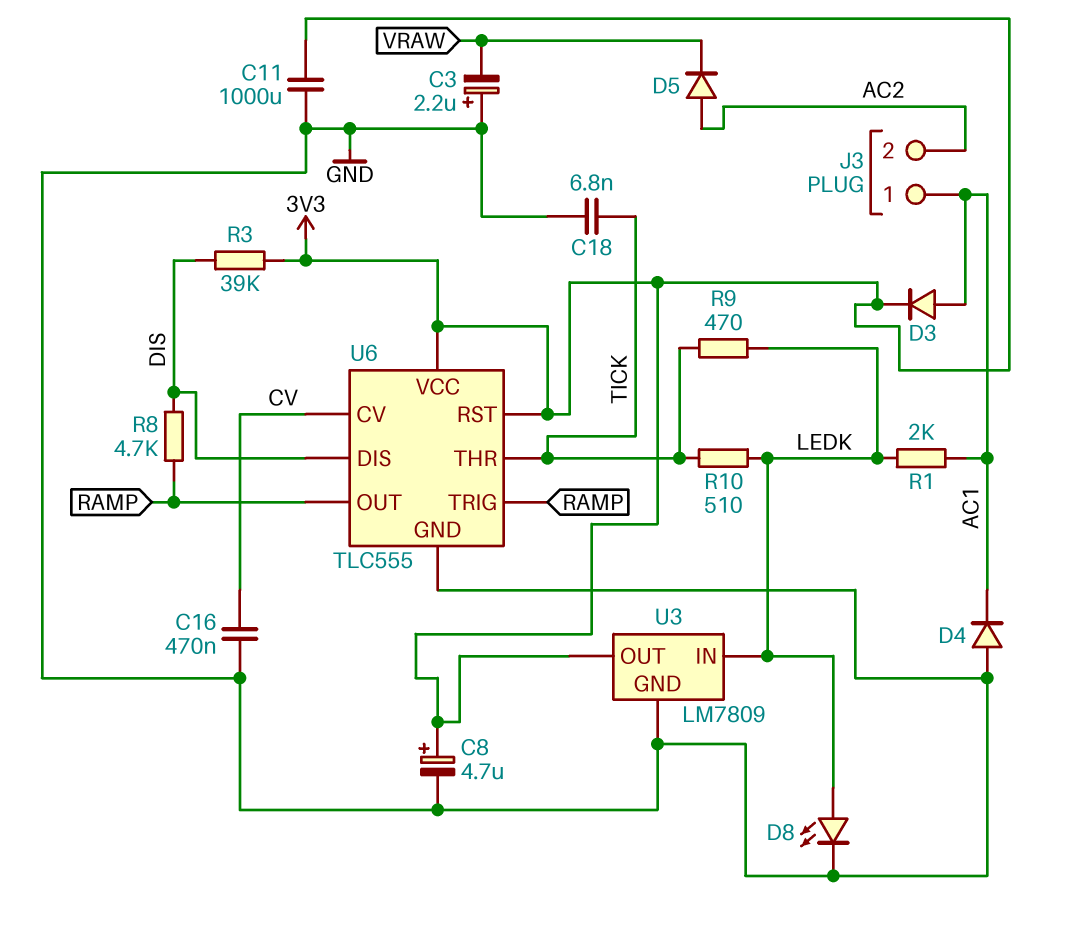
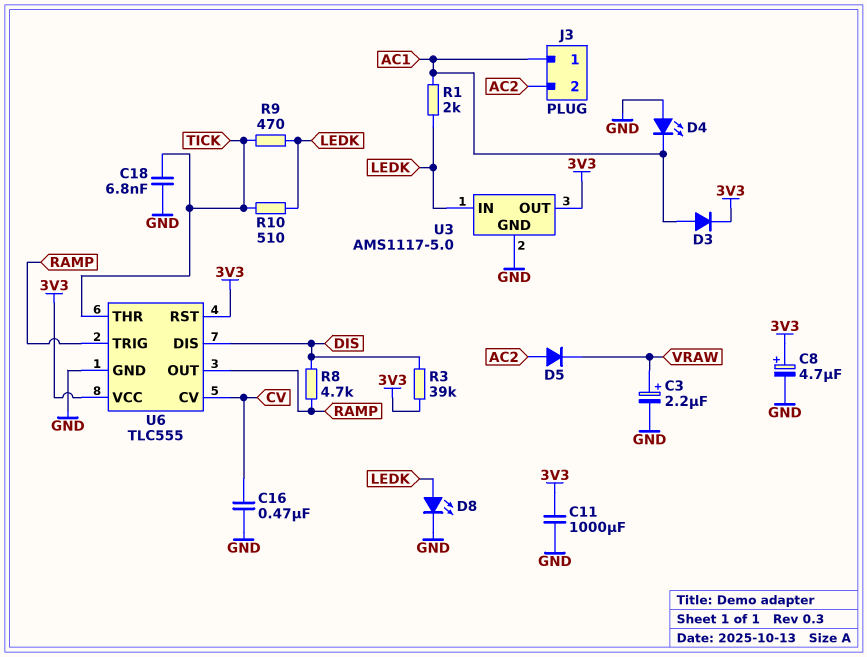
C3: 2.2uF (plus GND, minus VRAW) -> 2.2uF (plus VRAW, minus GND)
D4: diode (A GND, K AC1) -> LED (A GND, K AC1)
U3: LM7809 -> AMS1117-5.0

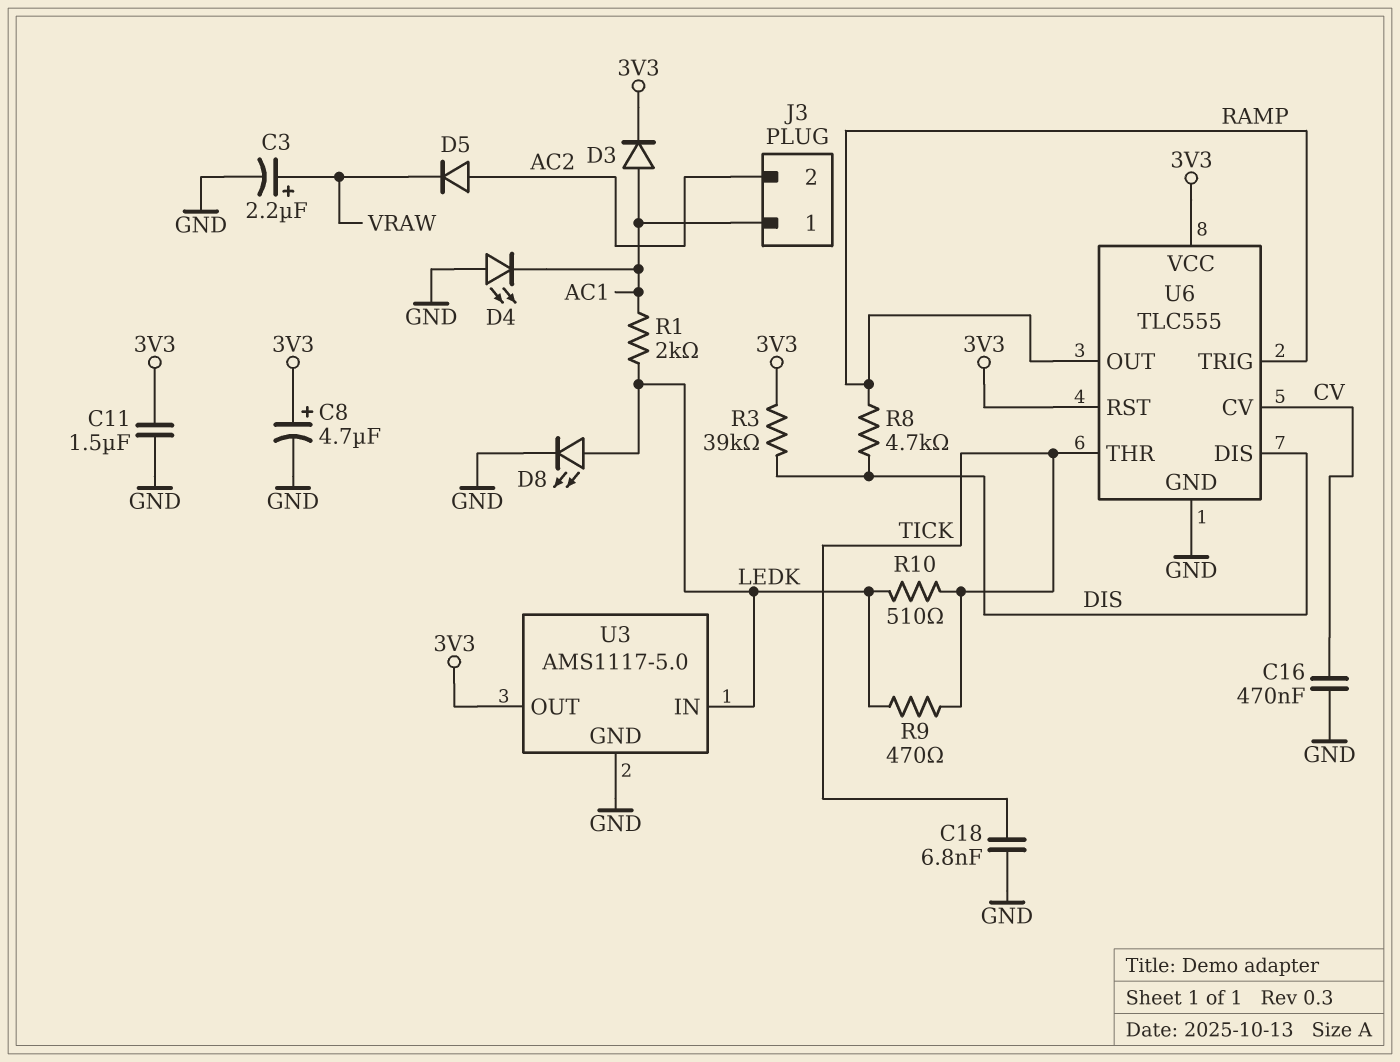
C11: 1000uF (3V3, GND) -> 1.5uF (3V3, GND)

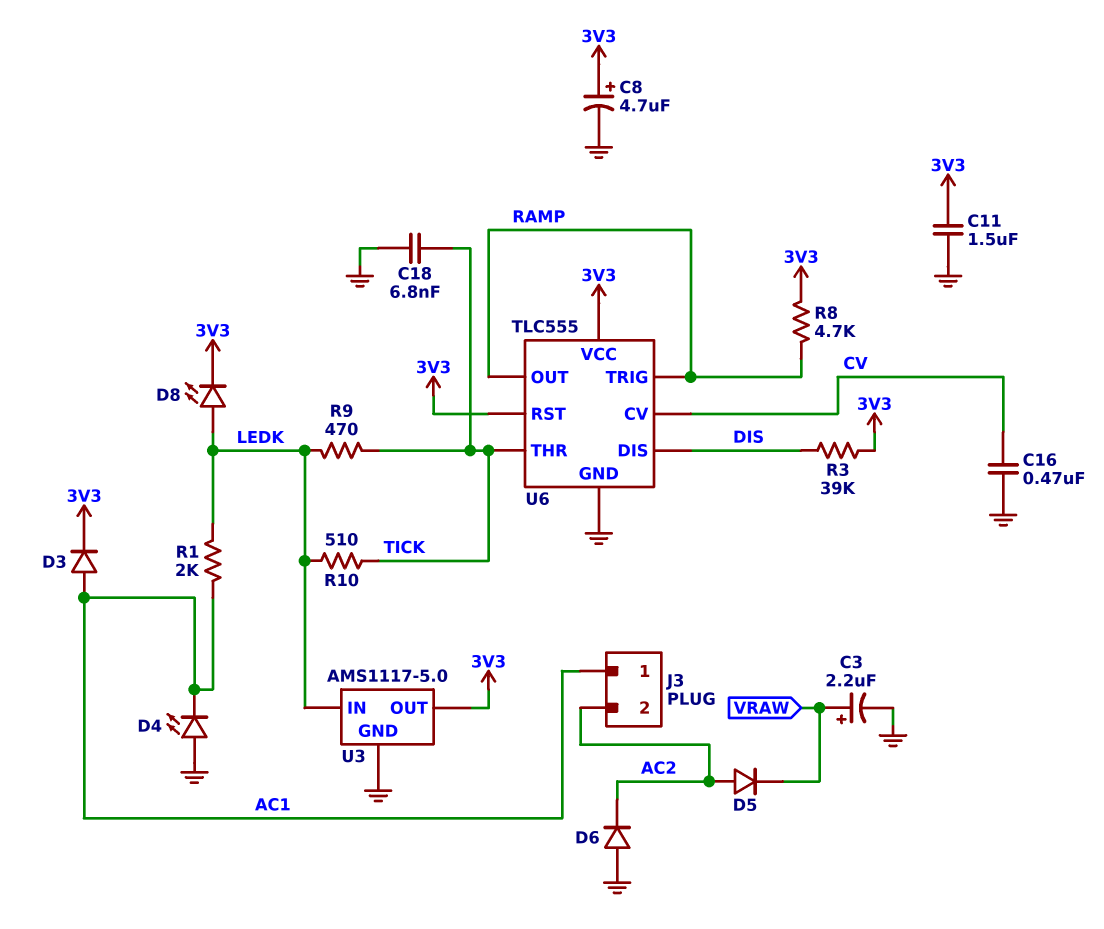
D6: none -> diode (A GND, K AC2)
D8: LED (A LEDK, K GND) -> LED (A LEDK, K 3V3)
R8: 4.7k (DIS, RAMP) -> 4.7k (3V3, RAMP)

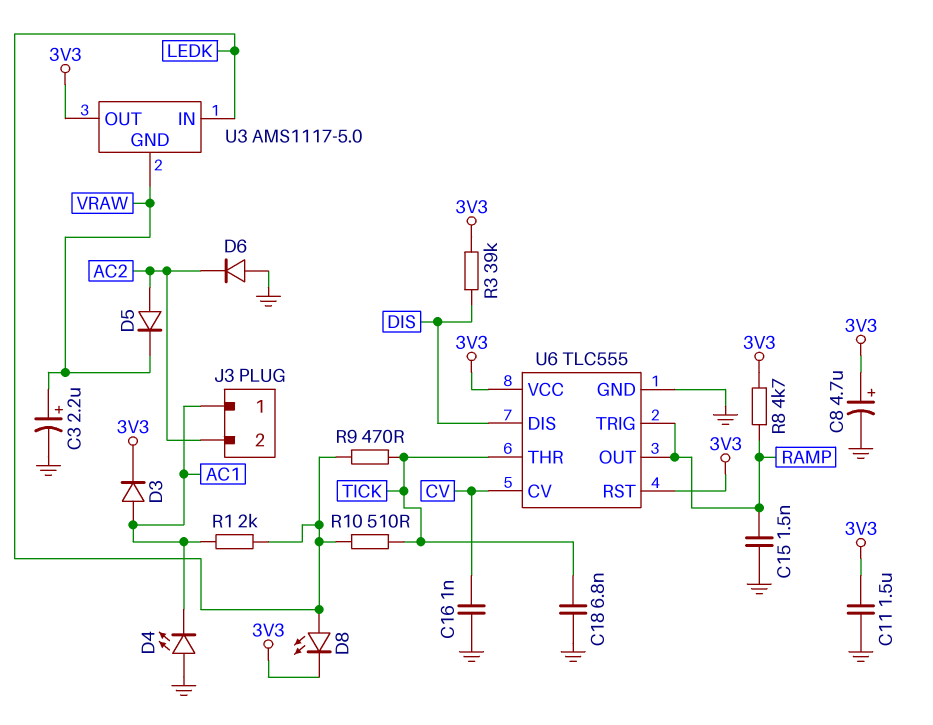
C15: none -> 1.5nF (GND, RAMP)
C16: 470nF (CV, GND) -> 1nF (CV, GND)
U3 pin GND: GND -> VRAW

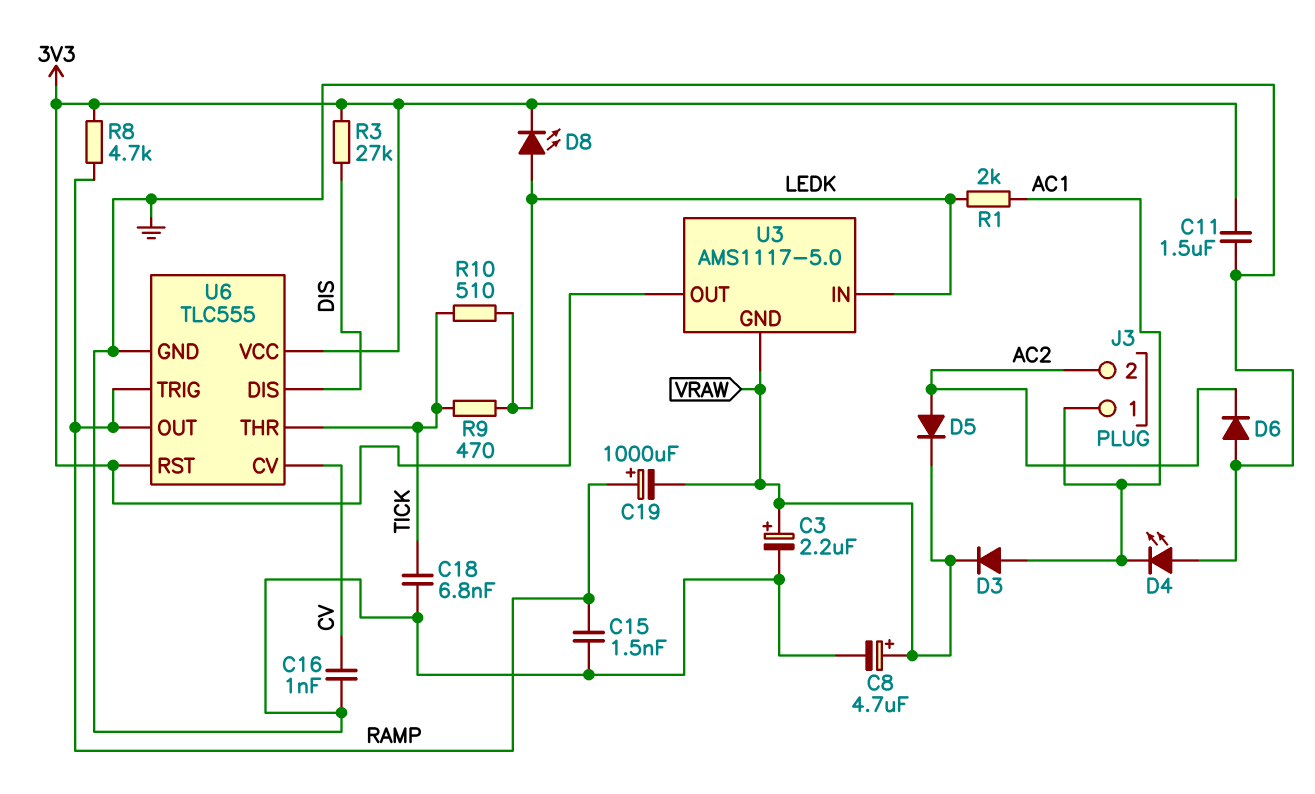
C8: 4.7uF (plus 3V3, minus GND) -> 4.7uF (plus VRAW, minus GND)
C19: none -> 1000uF (plus RAMP, minus VRAW)
D3: diode (A AC1, K 3V3) -> diode (A AC1, K VRAW)
R3: 39k (3V3, DIS) -> 27k (3V3, DIS)

